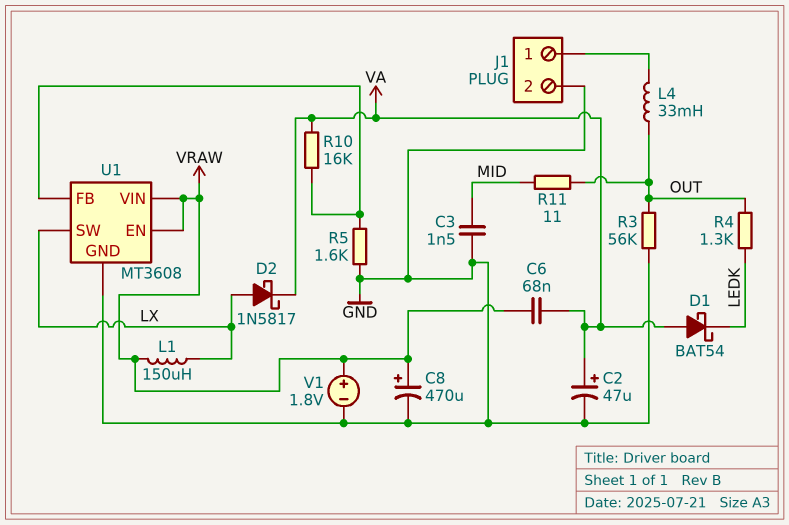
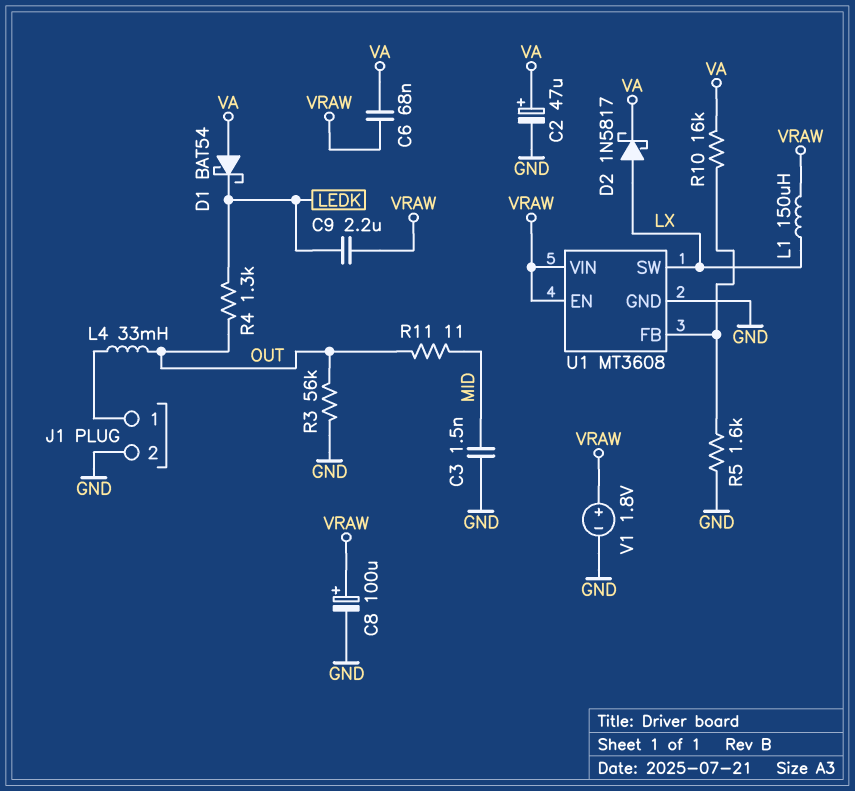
C8: 470uF (plus VRAW, minus GND) -> 100uF (plus VRAW, minus GND)
C9: none -> 2.2uF (LEDK, VRAW)

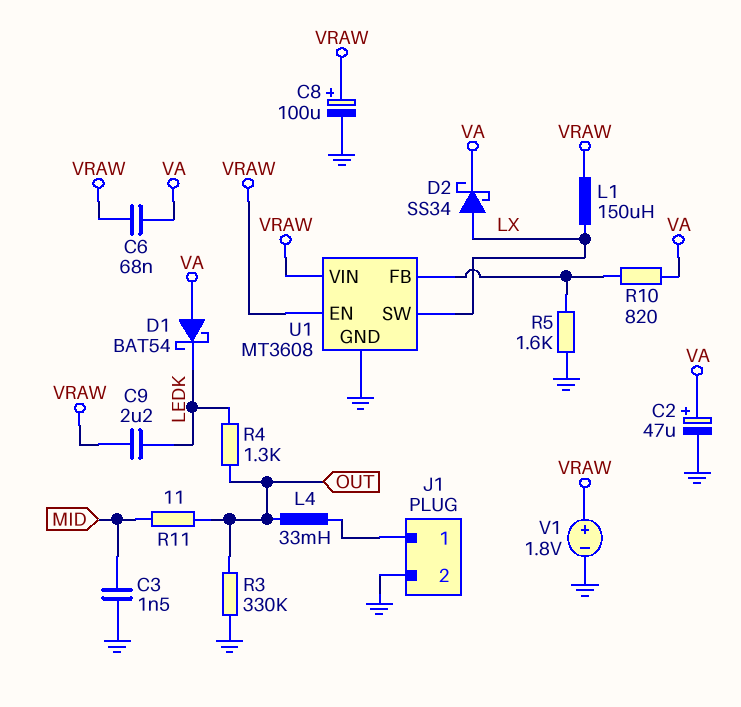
D2: schottky 1N5817 (A LX, K VA) -> schottky SS34 (A LX, K VA)
R3: 56k (GND, OUT) -> 330k (GND, OUT)
R10: 16k (U1/FB, VA) -> 820 (U1/FB, VA)

